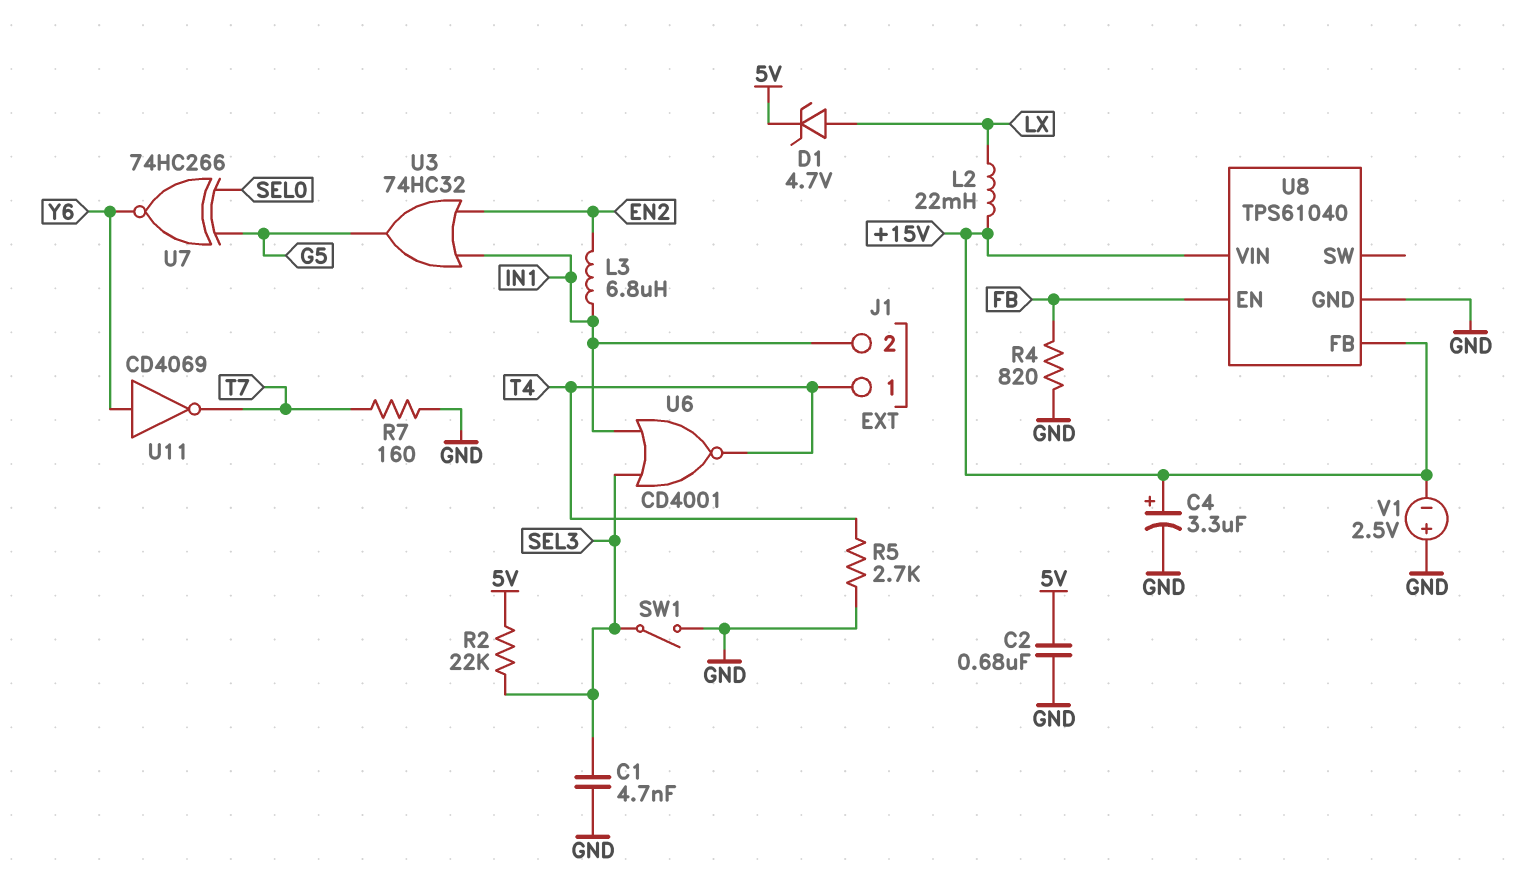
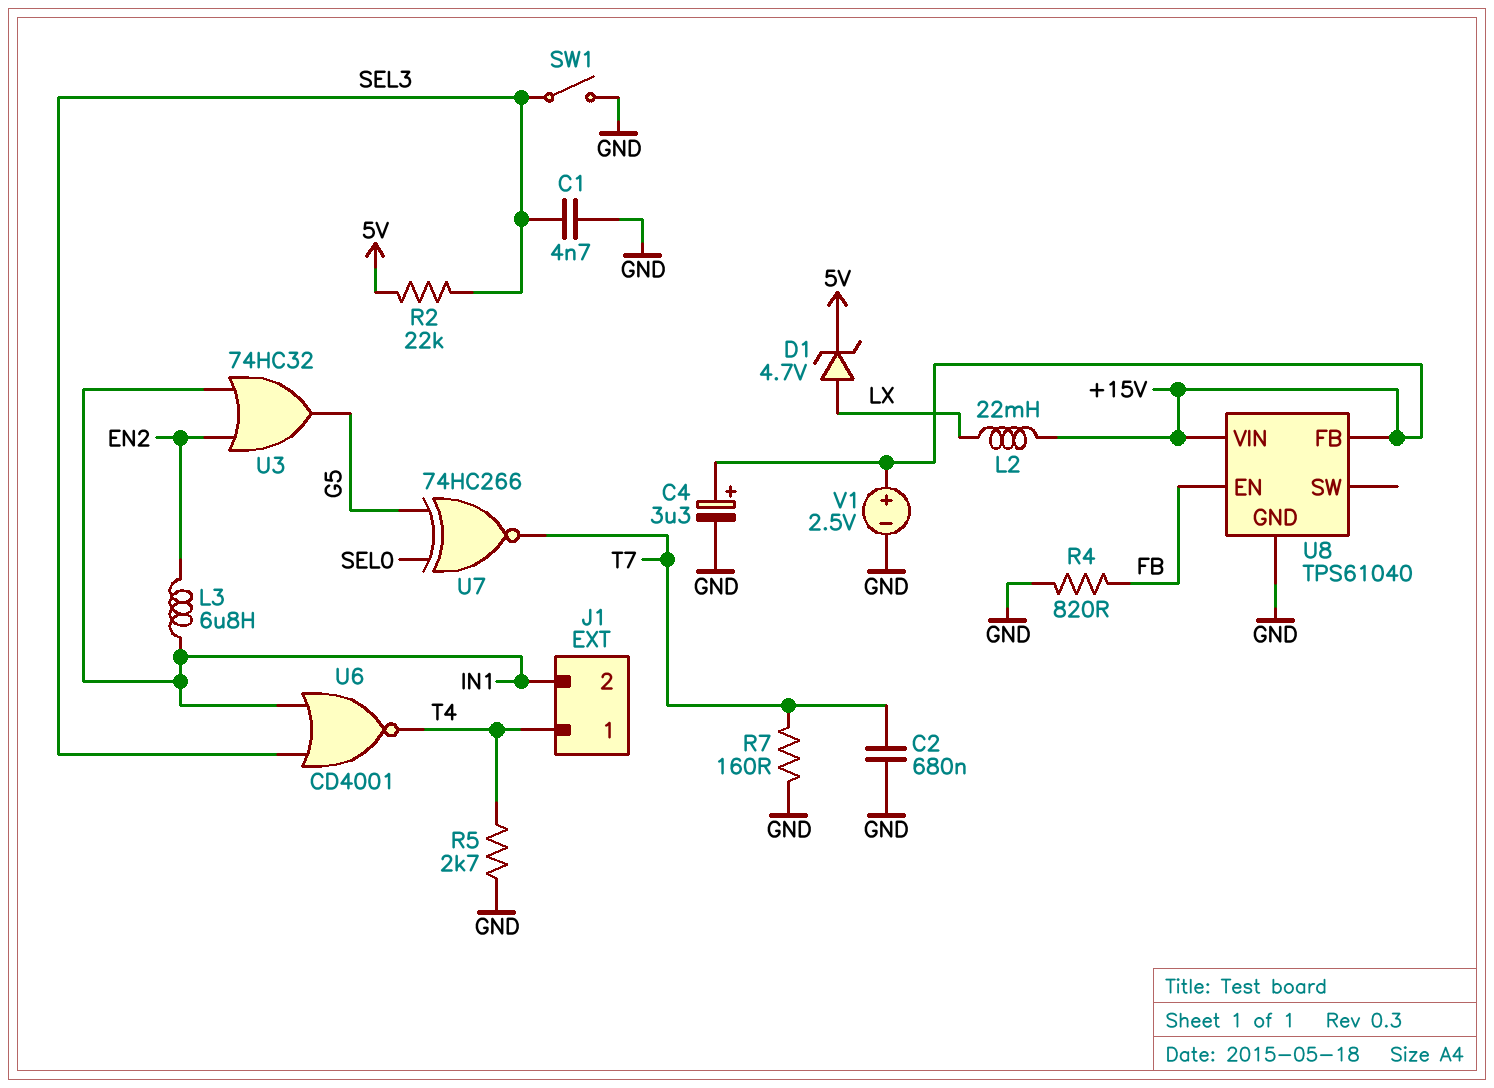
C2: 680nF (5V, GND) -> 680nF (GND, T7)
U7: XNOR 74HC266 (in G5, in SEL0, out Y6) -> XNOR 74HC266 (in G5, in SEL0, out T7)
U11: NOT CD4069 (in Y6, out T7) -> none
V1: 2.5V (plus GND, minus +15V) -> 2.5V (plus +15V, minus GND)

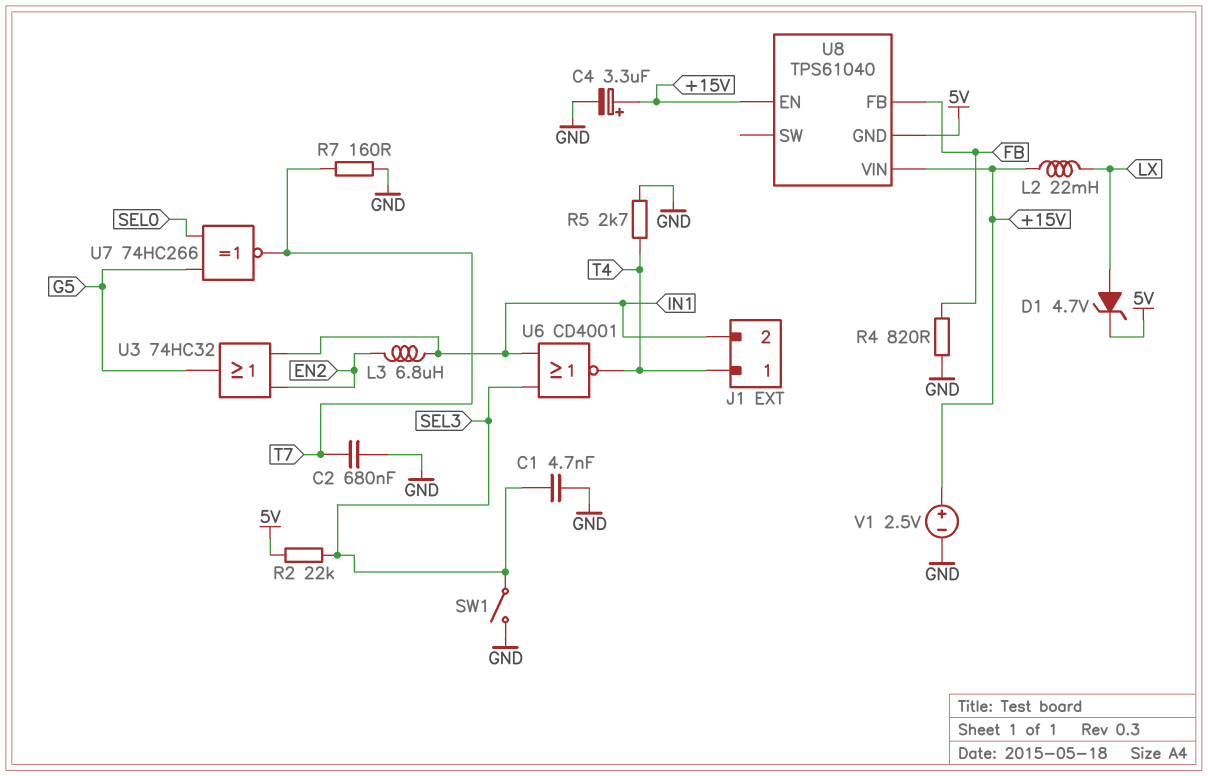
U8 pin EN: FB -> +15V
U8 pin FB: +15V -> FB
U8 pin GND: GND -> 5V

